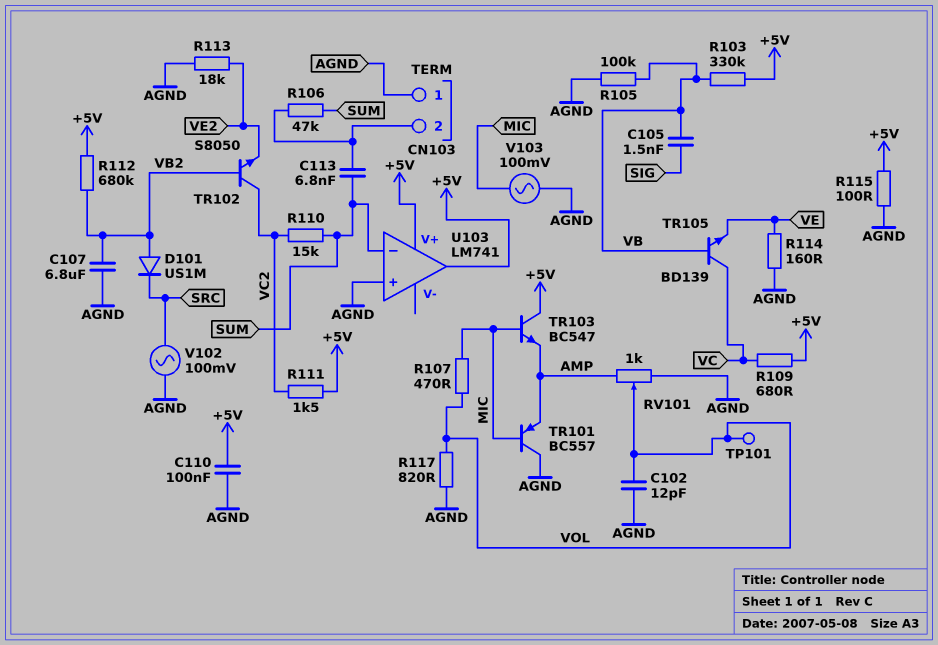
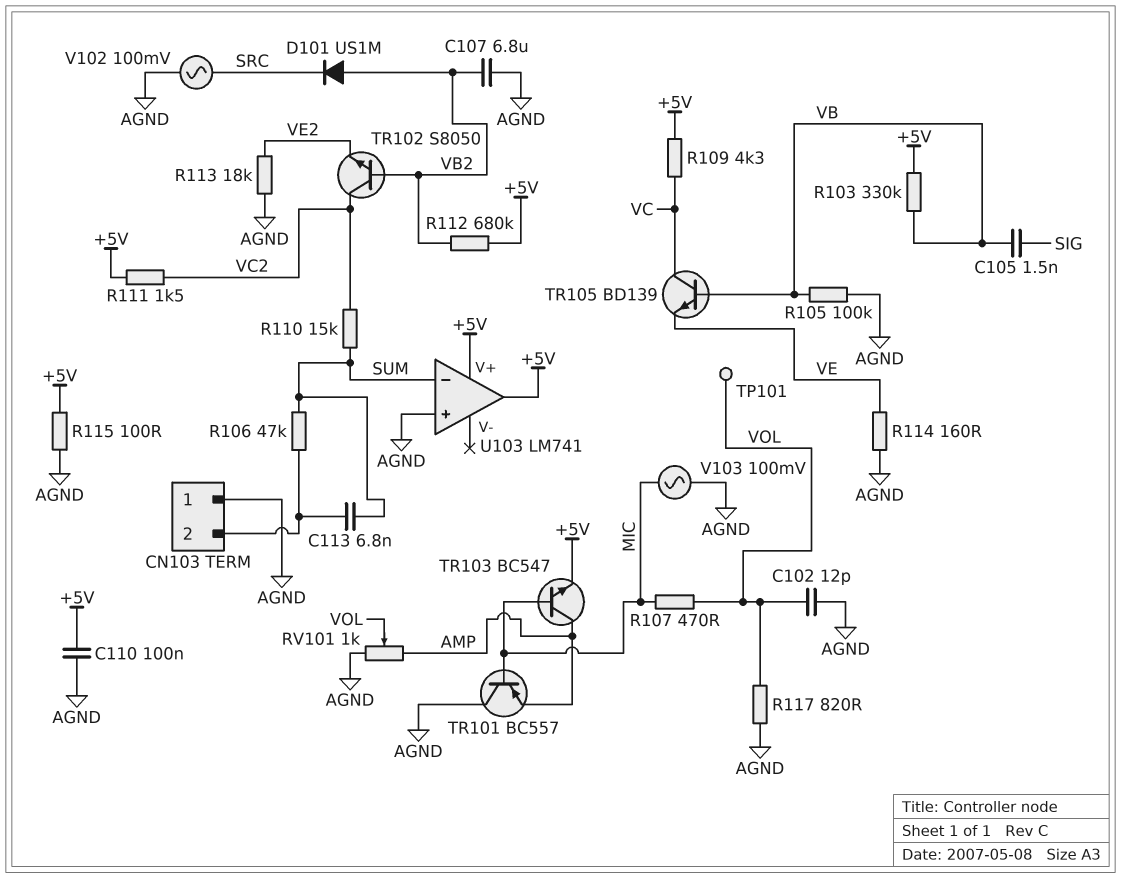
R109: 680 (+5V, VC) -> 4.3k (+5V, VC)
TR103: NPN BC547 (B MIC, C +5V, E AMP) -> NPN BC547 (B MIC, C AMP, E +5V)

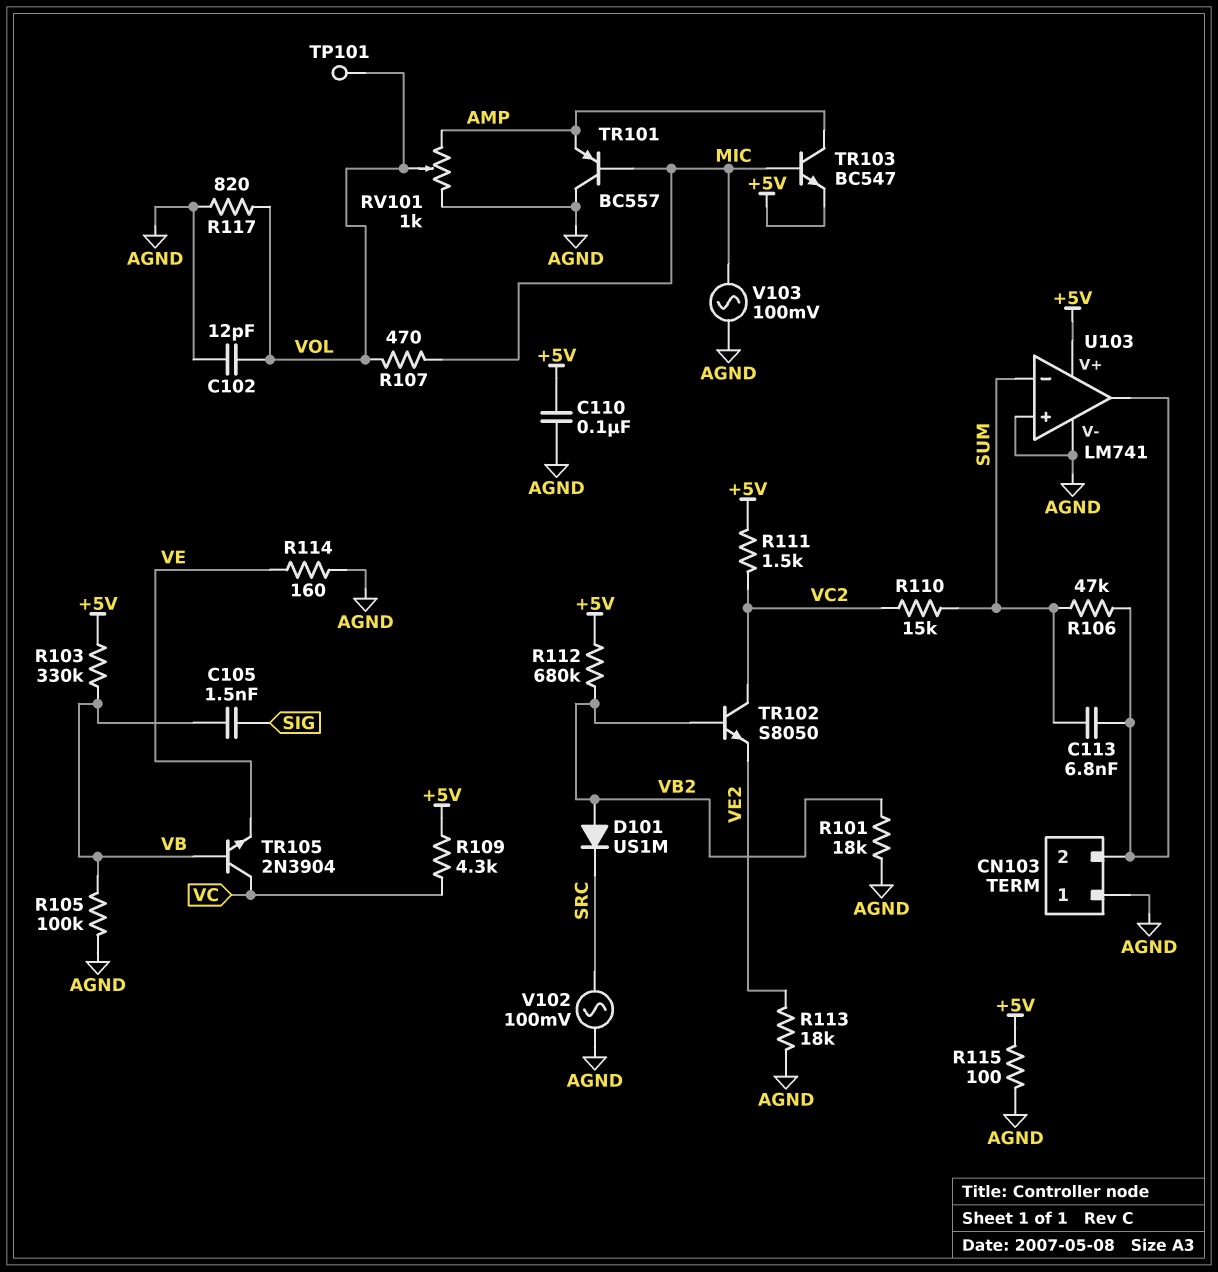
C107: 6.8uF (AGND, VB2) -> none
R101: none -> 18k (AGND, VB2)
TR105: NPN BD139 (B VB, C VC, E VE) -> NPN 2N3904 (B VB, C VC, E VE)
U103 pin V-: none -> AGND
U103 pin out: +5V -> CN103/2

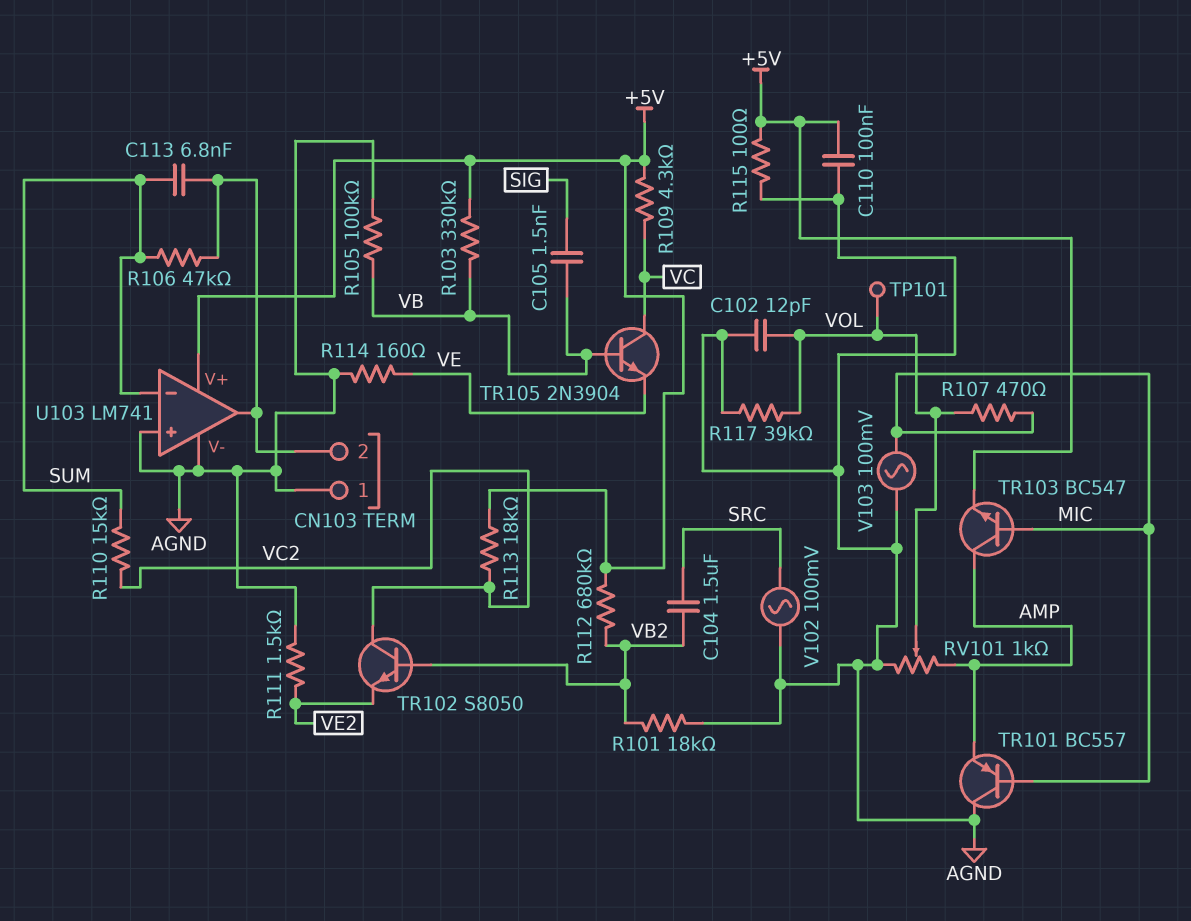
C104: none -> 1.5uF (SRC, VB2)
D101: diode US1M (A VB2, K SRC) -> none
R111: 1.5k (+5V, VC2) -> 1.5k (AGND, VE2)
R113: 18k (AGND, VE2) -> 18k (+5V, VC2)
R117: 820 (AGND, VOL) -> 39k (AGND, VOL)

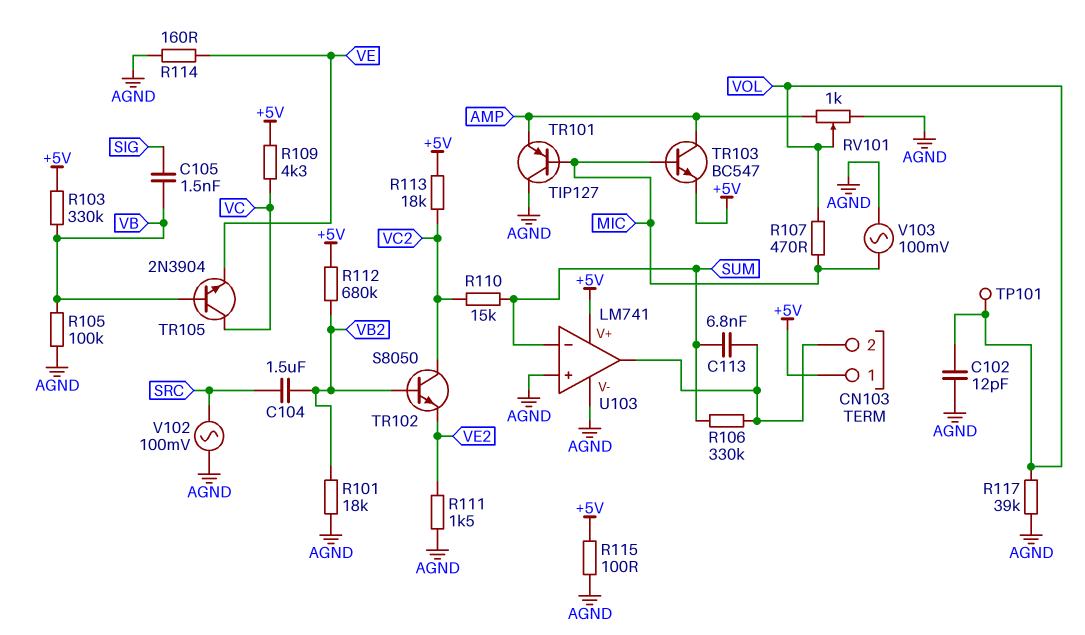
C110: 100nF (+5V, AGND) -> none
CN103 pin 1: AGND -> +5V
R106: 47k (CN103/2, SUM) -> 330k (CN103/2, SUM)
TR101: PNP BC557 (B MIC, C AGND, E AMP) -> PNP TIP127 (B MIC, C AGND, E AMP)

